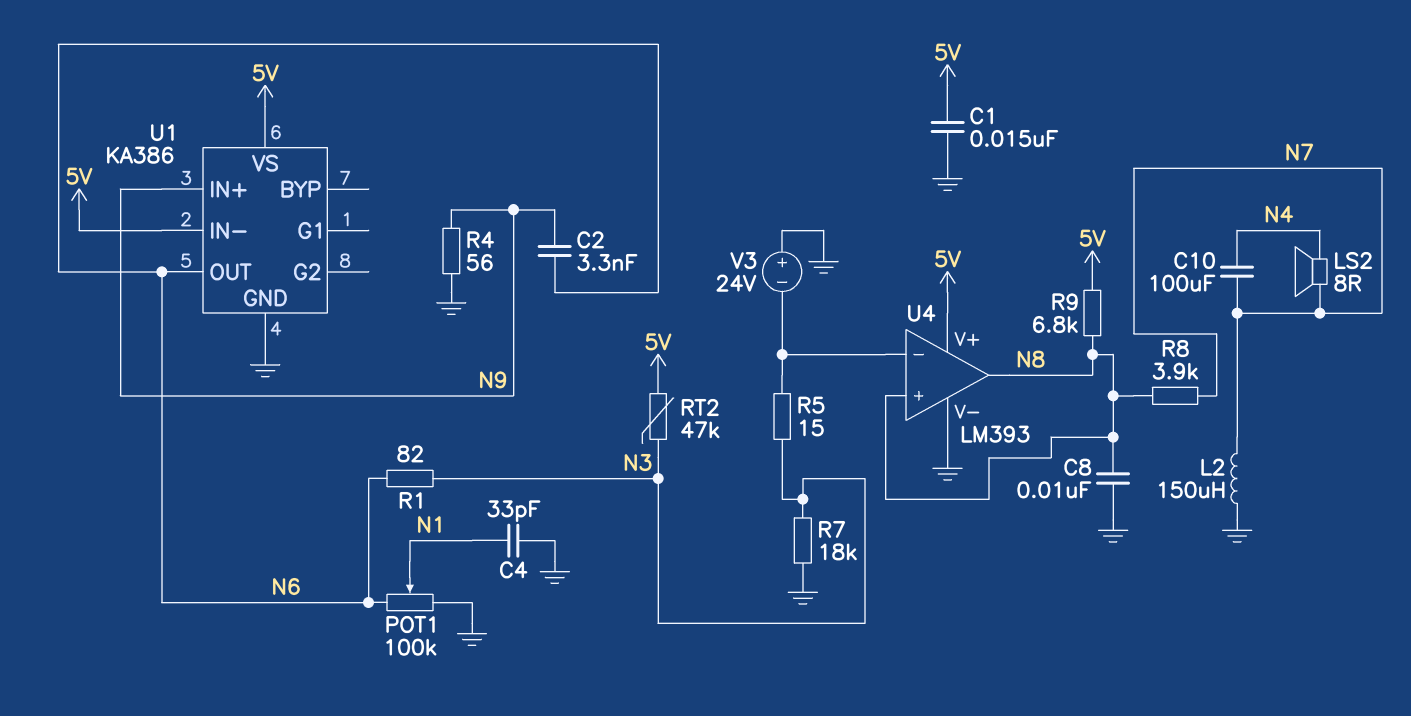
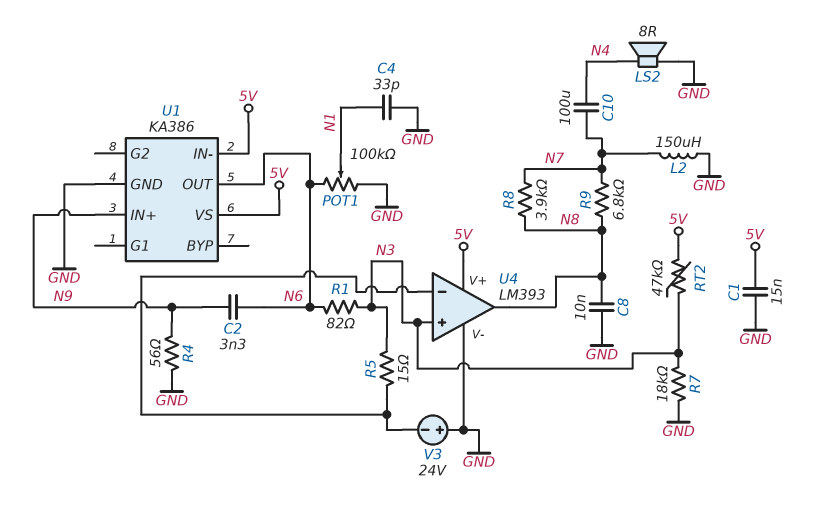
LS2: speaker 8R (N4, N7) -> speaker 8R (GND, N4)
R9: 6.8k (5V, N8) -> 6.8k (N7, N8)
U4 pin in+: N8 -> N3

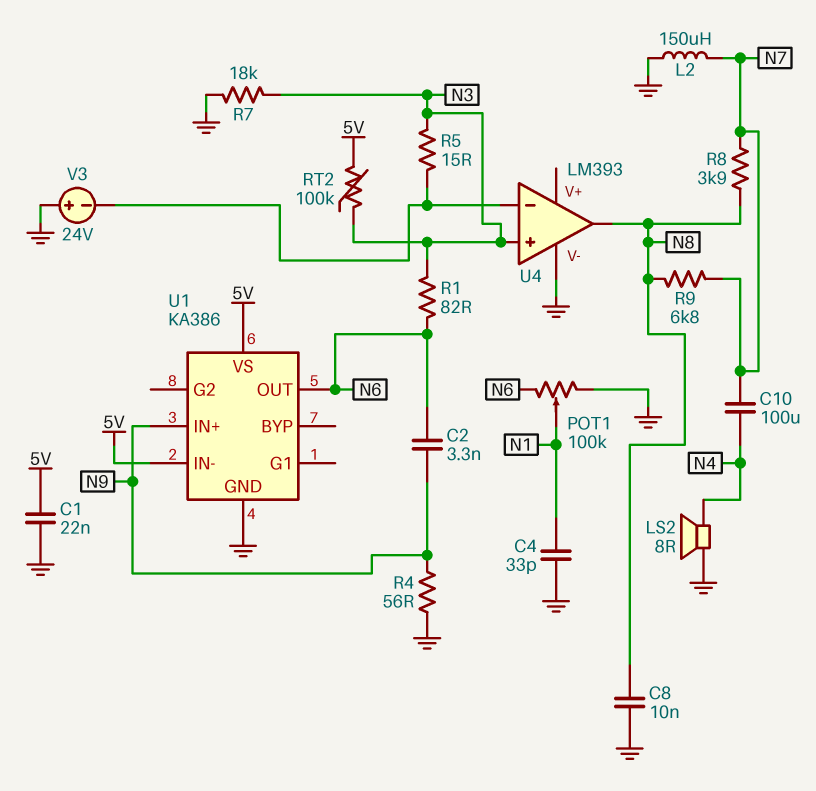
C1: 15nF (5V, GND) -> 22nF (5V, GND)
RT2: 47k (5V, N3) -> 100k (5V, N3)
U4 pin V+: 5V -> none

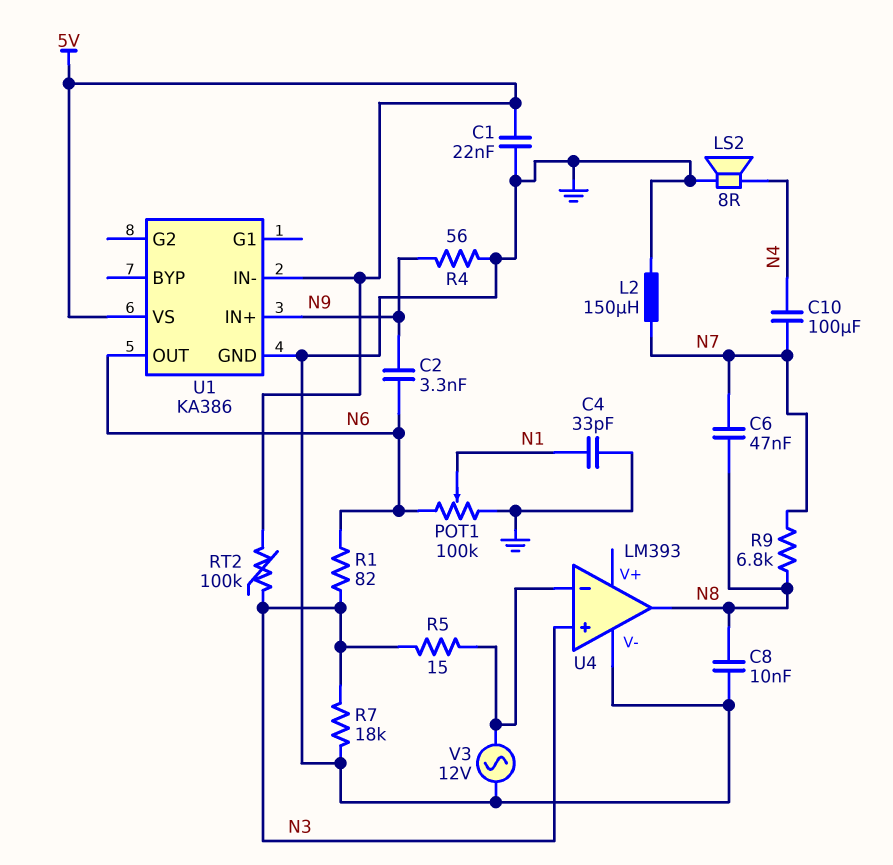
C6: none -> 47nF (N7, N8)
R8: 3.9k (N7, N8) -> none
V3: 24V (plus GND, minus U4/in-) -> AC 12V (GND, U4/in-)

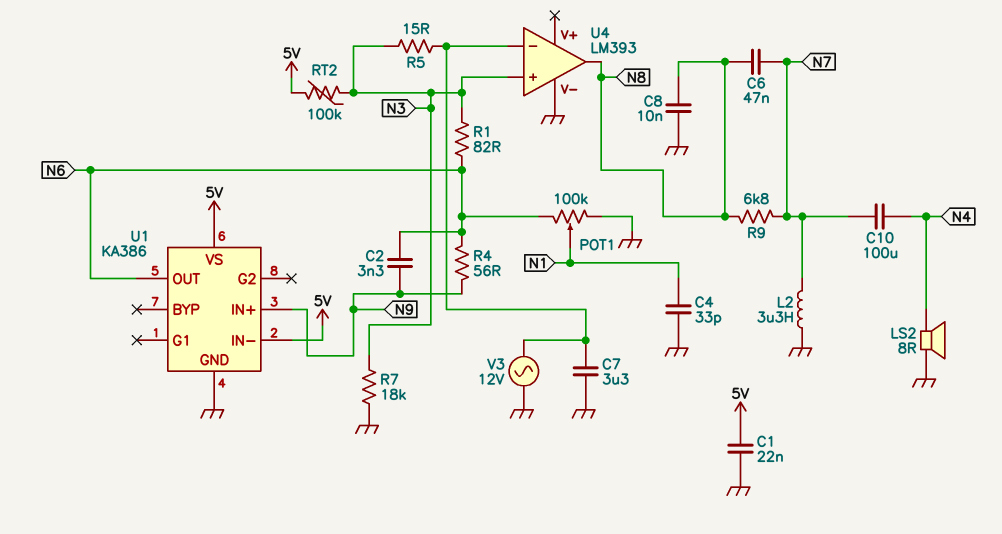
C7: none -> 3.3uF (GND, U4/in-)
L2: 150uH (GND, N7) -> 3.3uH (GND, N7)
R4: 56 (GND, N9) -> 56 (N6, N9)

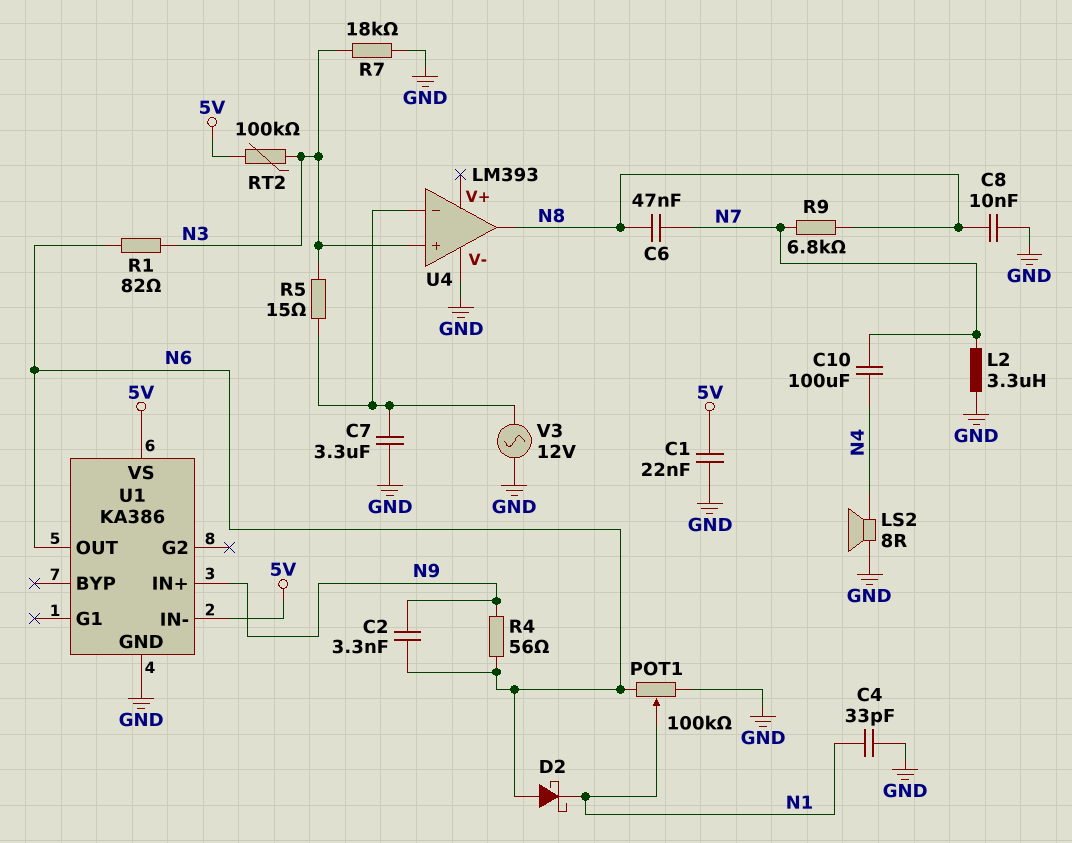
D2: none -> schottky (A N6, K N1)

